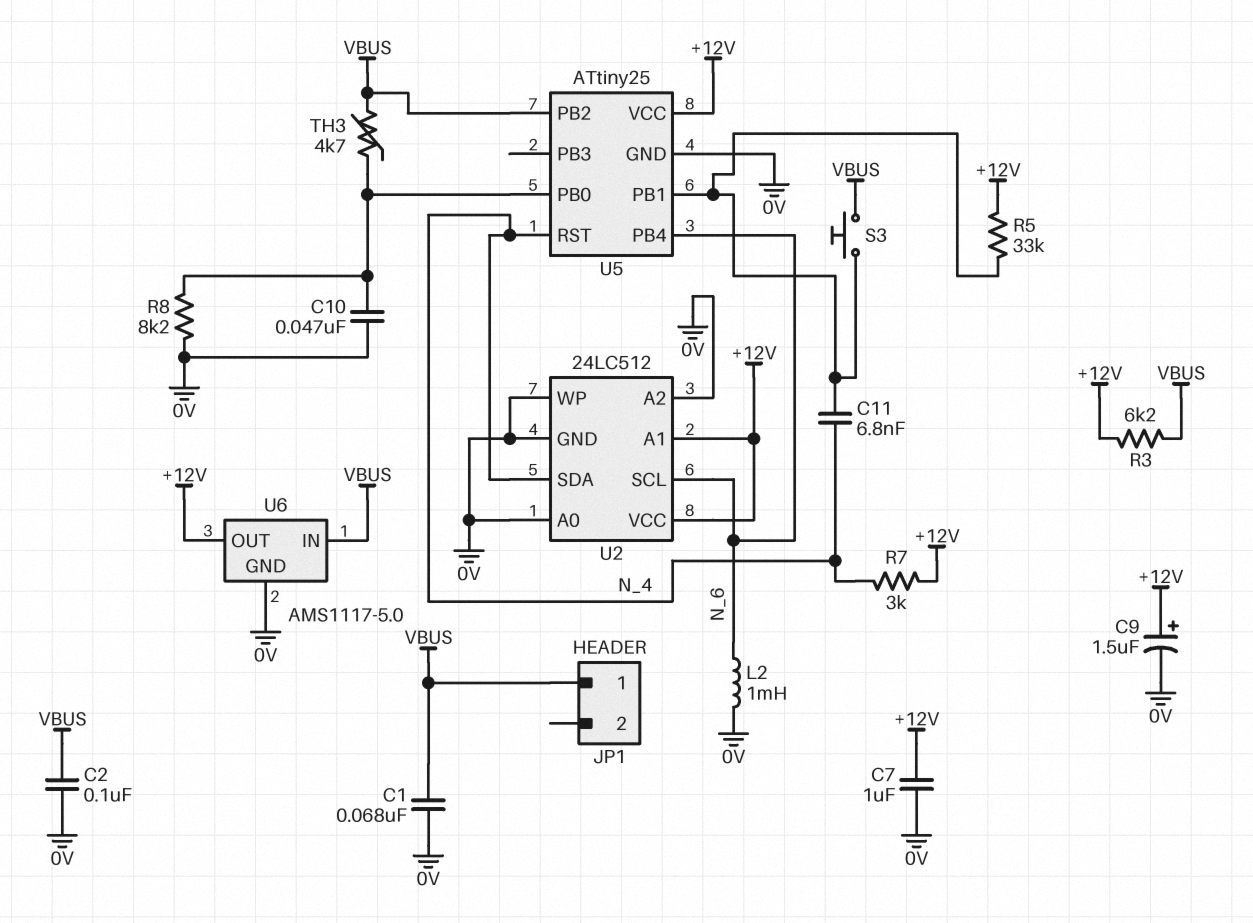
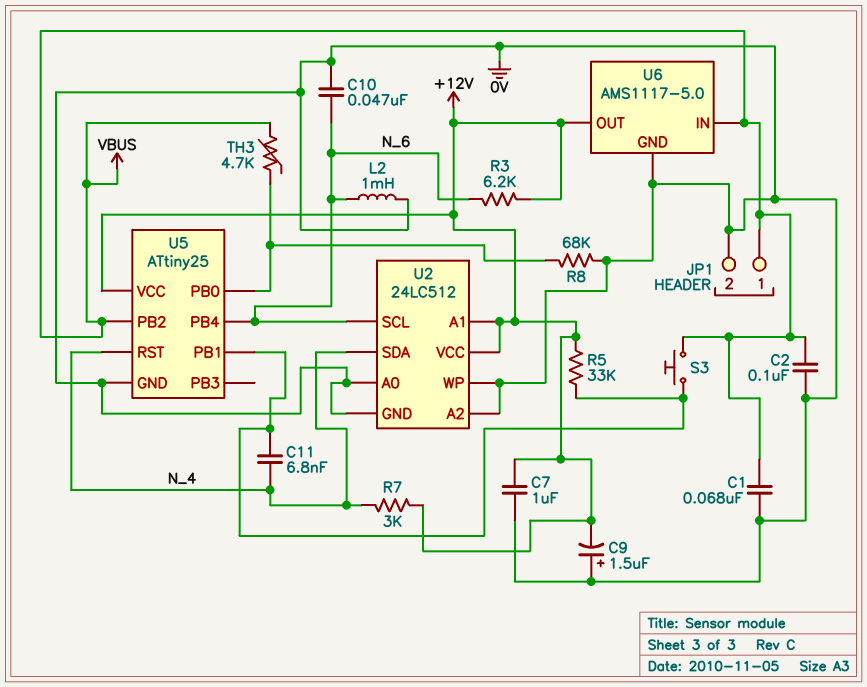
C9: 1.5uF (plus +12V, minus 0V) -> 1.5uF (plus 0V, minus +12V)
C10: 47nF (0V, U5/PB0) -> 47nF (0V, N_6)
JP1 pin 2: none -> 0V
R3: 6.2k (+12V, VBUS) -> 6.2k (+12V, N_6)
R8: 8.2k (0V, U5/PB0) -> 68k (0V, U5/PB0)

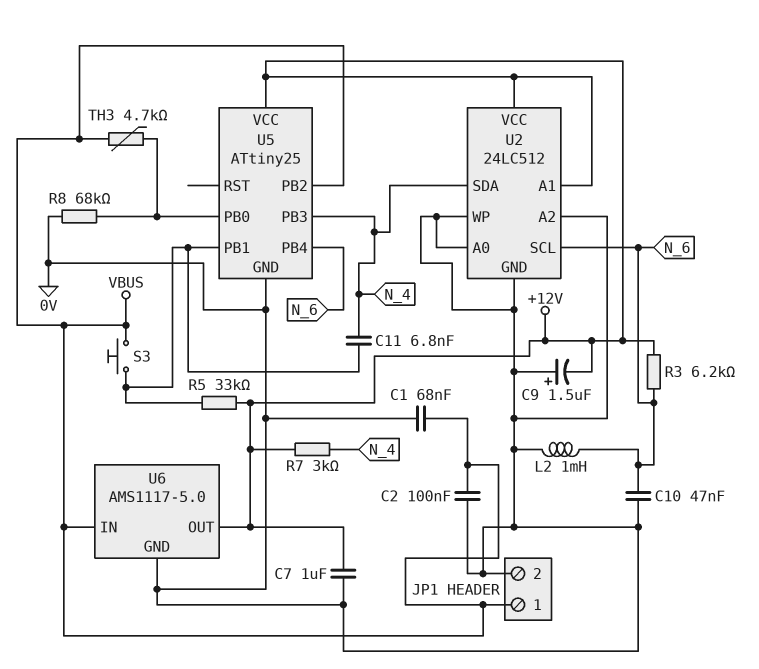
U5 pin PB3: none -> N_4
U5 pin RST: N_4 -> none

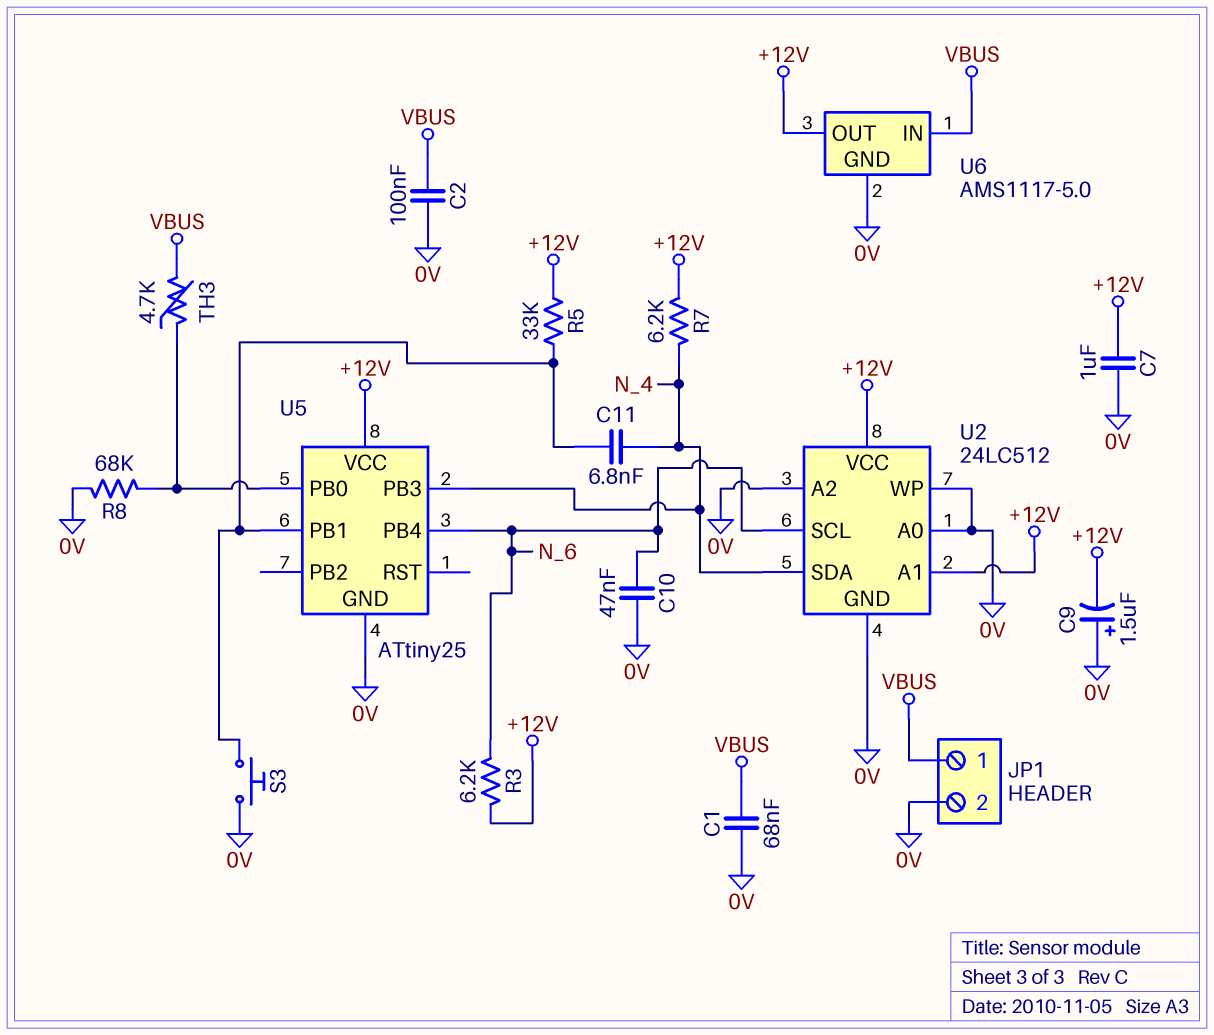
L2: 1mH (0V, N_6) -> none
R7: 3k (+12V, N_4) -> 6.2k (+12V, N_4)
S3: button (U5/PB1, VBUS) -> button (0V, U5/PB1)
U5 pin PB2: VBUS -> none

